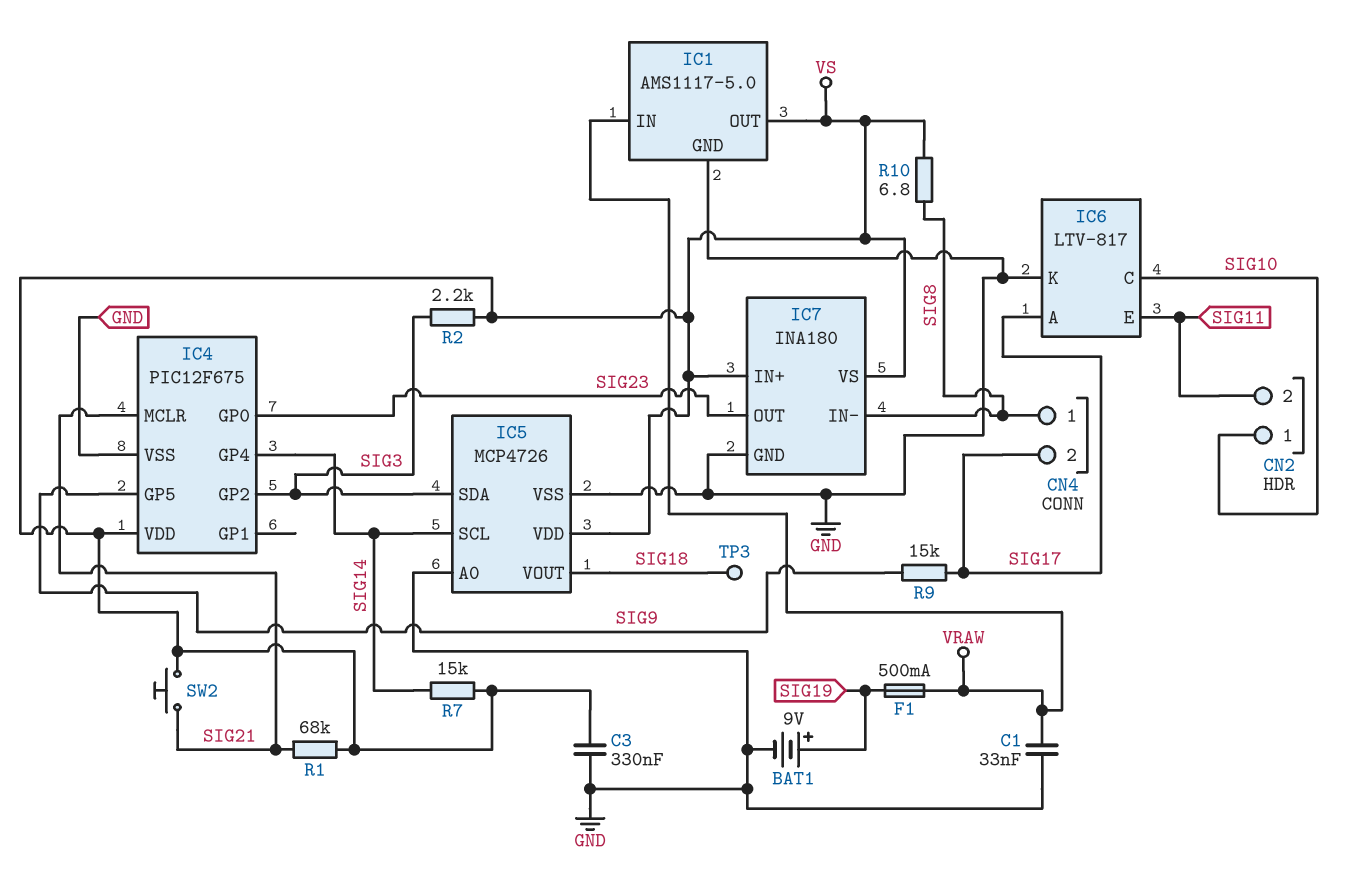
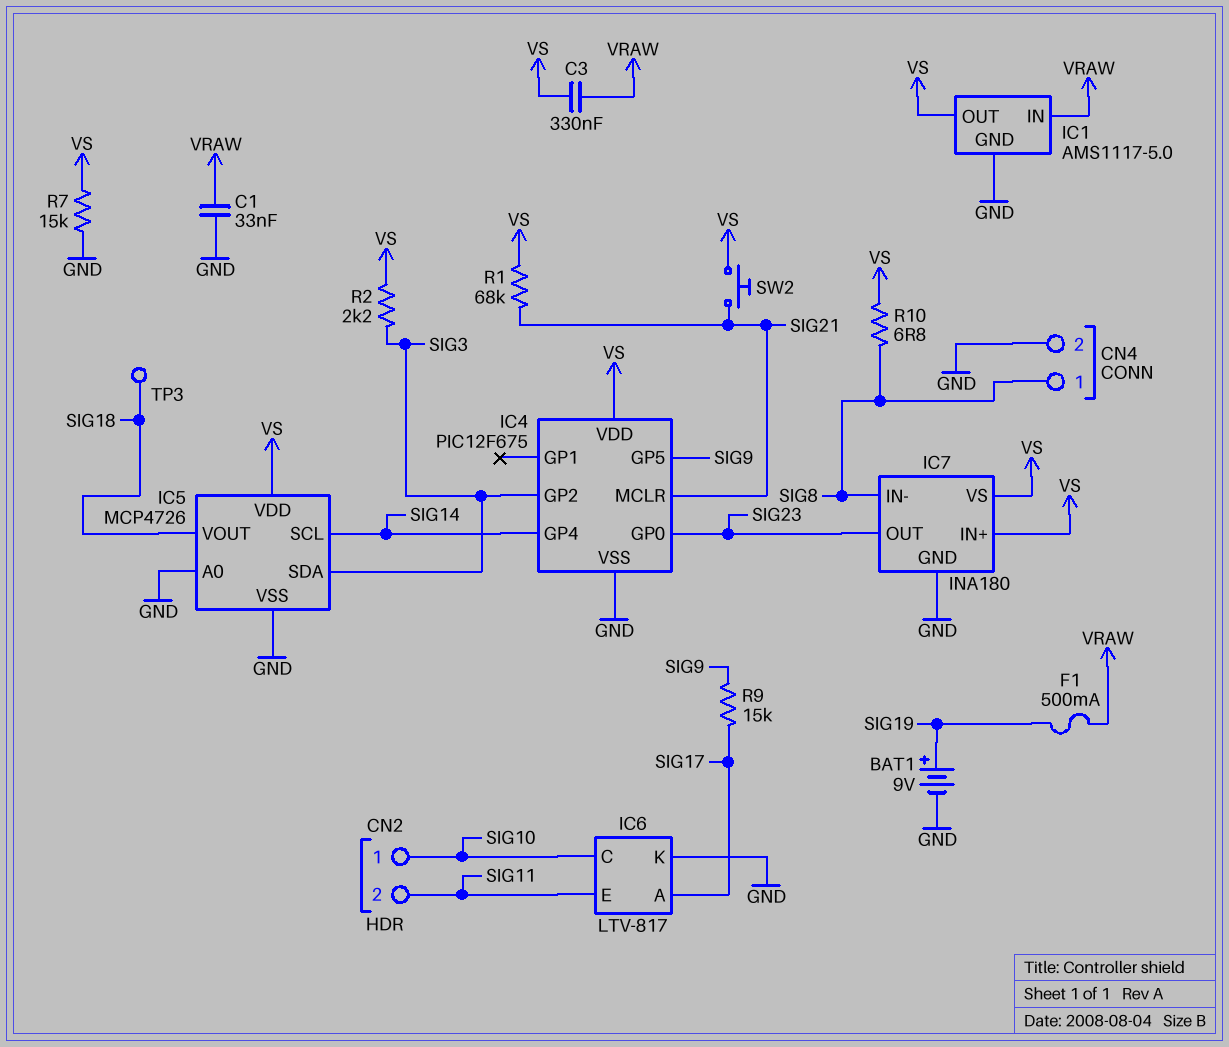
C3: 330nF (GND, VS) -> 330nF (VRAW, VS)
CN4 pin 2: SIG17 -> GND
R7: 15k (SIG14, VS) -> 15k (GND, VS)

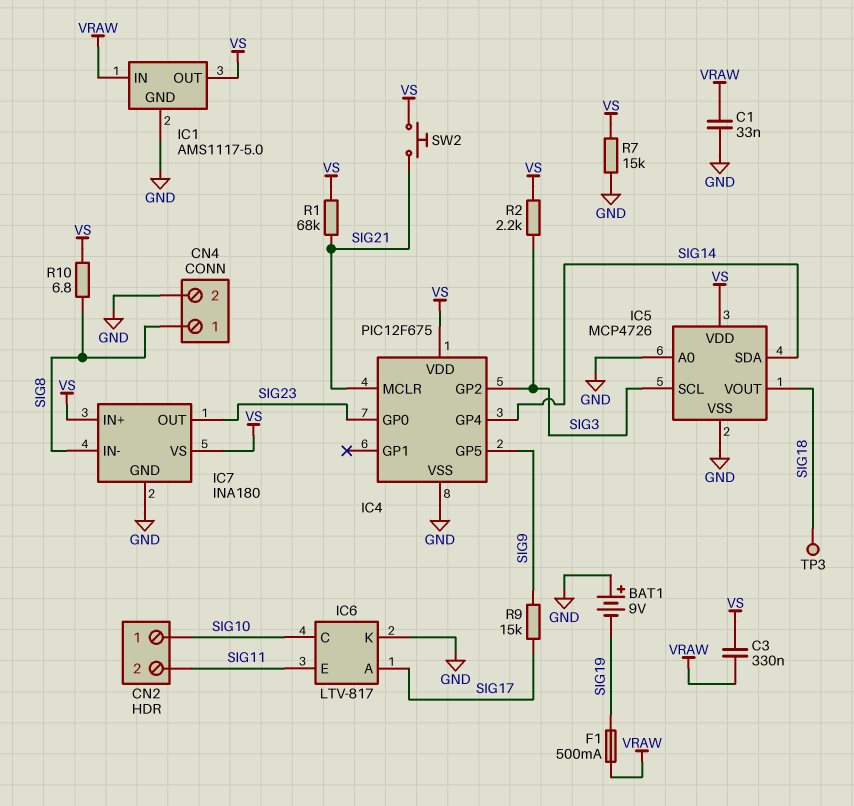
BAT1: 9V (plus SIG19, minus GND) -> 9V (plus GND, minus SIG19)
IC5 pin SCL: SIG14 -> SIG3
IC5 pin SDA: SIG3 -> SIG14

